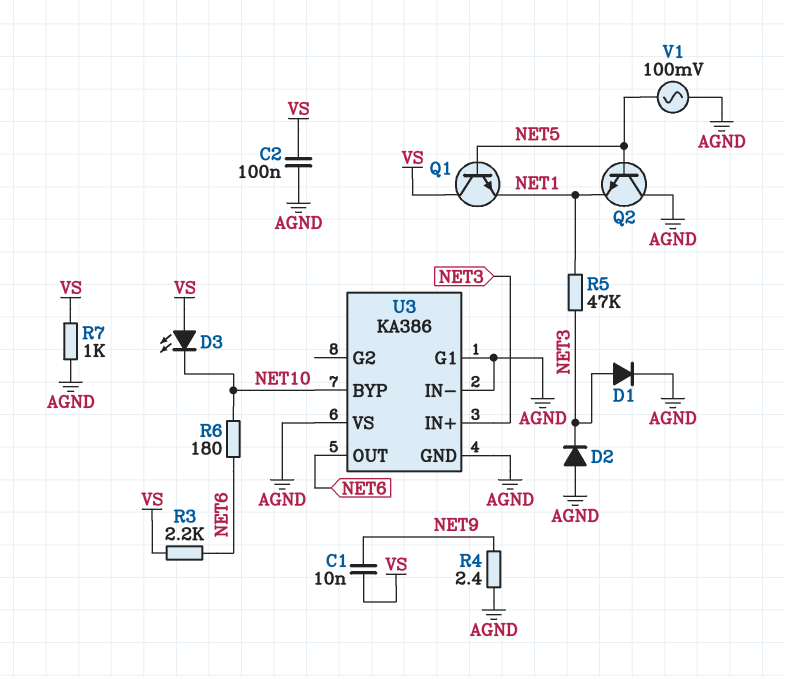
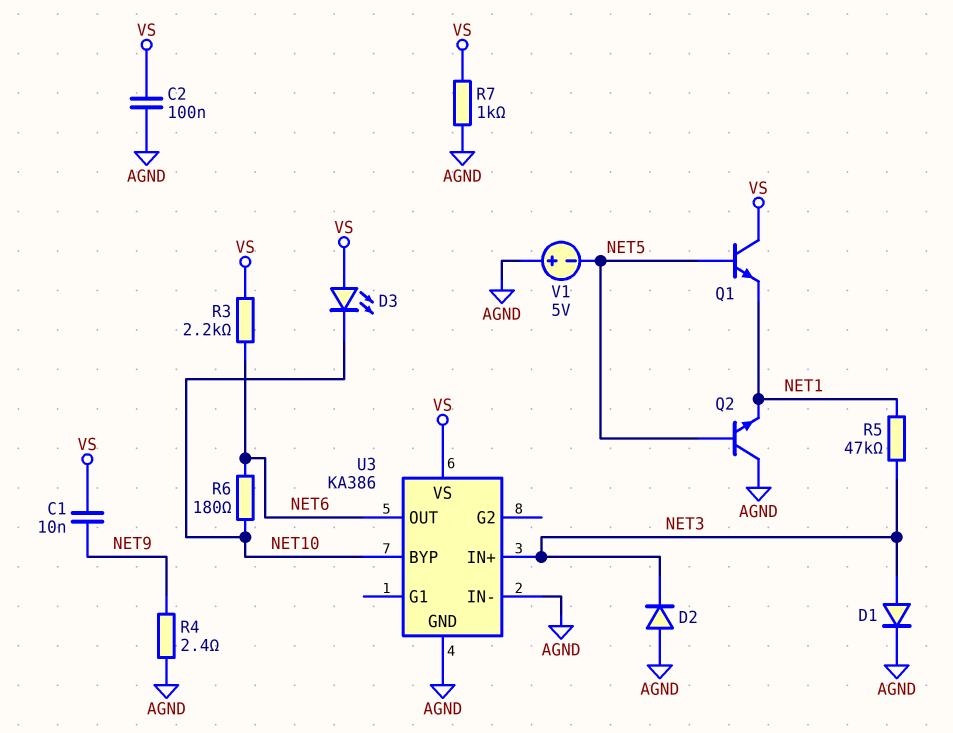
U3 pin G1: AGND -> none
U3 pin VS: AGND -> VS
V1: AC 100mV (AGND, NET5) -> 5V (plus AGND, minus NET5)

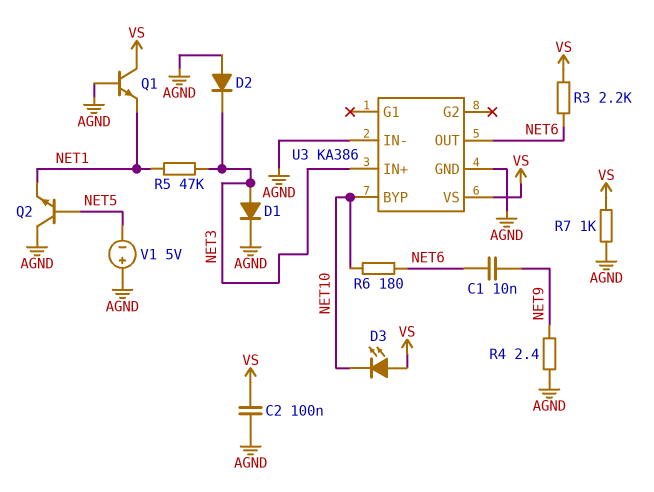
C1: 10nF (NET9, VS) -> 10nF (NET6, NET9)
Q1: NPN (B NET5, C VS, E NET1) -> NPN (B AGND, C VS, E NET1)

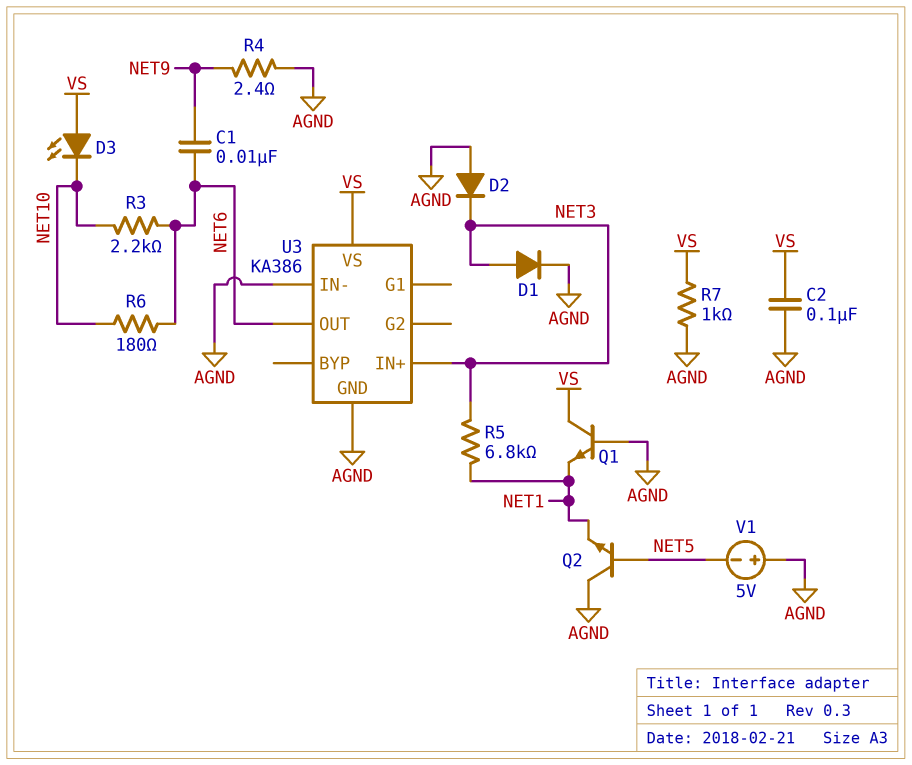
R3: 2.2k (NET6, VS) -> 2.2k (NET6, NET10)
R5: 47k (NET1, NET3) -> 6.8k (NET1, NET3)
U3 pin BYP: NET10 -> none

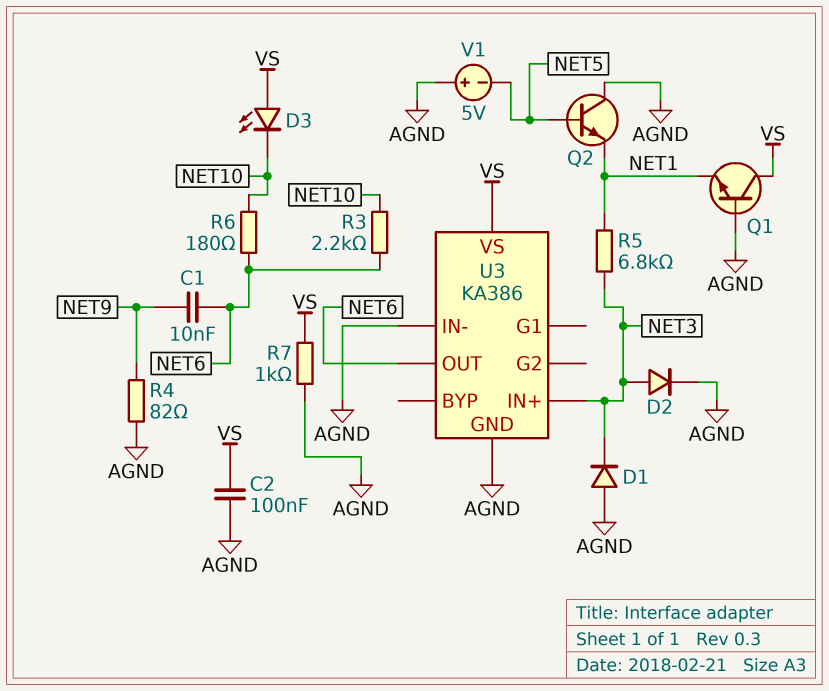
D1: diode (A NET3, K AGND) -> diode (A AGND, K NET3)
D2: diode (A AGND, K NET3) -> diode (A NET3, K AGND)
R4: 2.4 (AGND, NET9) -> 82 (AGND, NET9)

